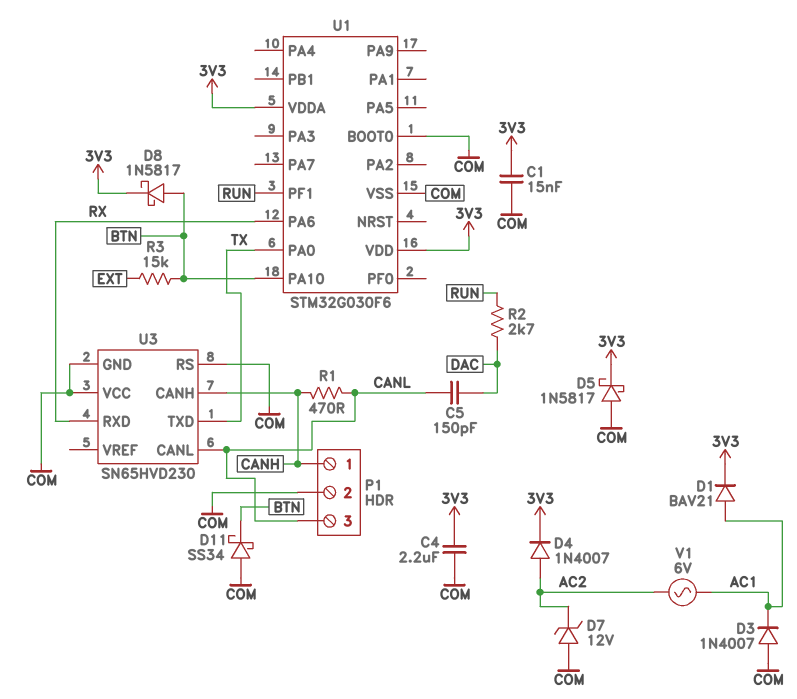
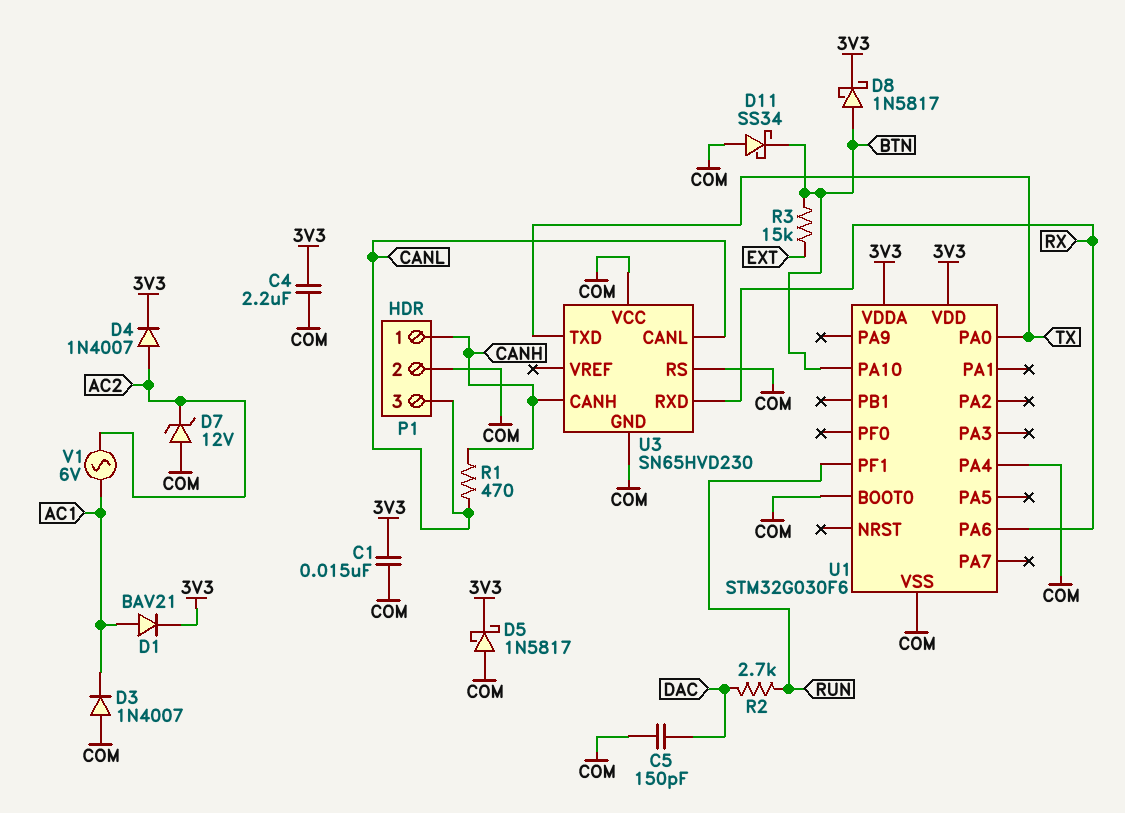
C5: 150pF (CANL, DAC) -> 150pF (COM, DAC)
U1 pin PA4: none -> COM

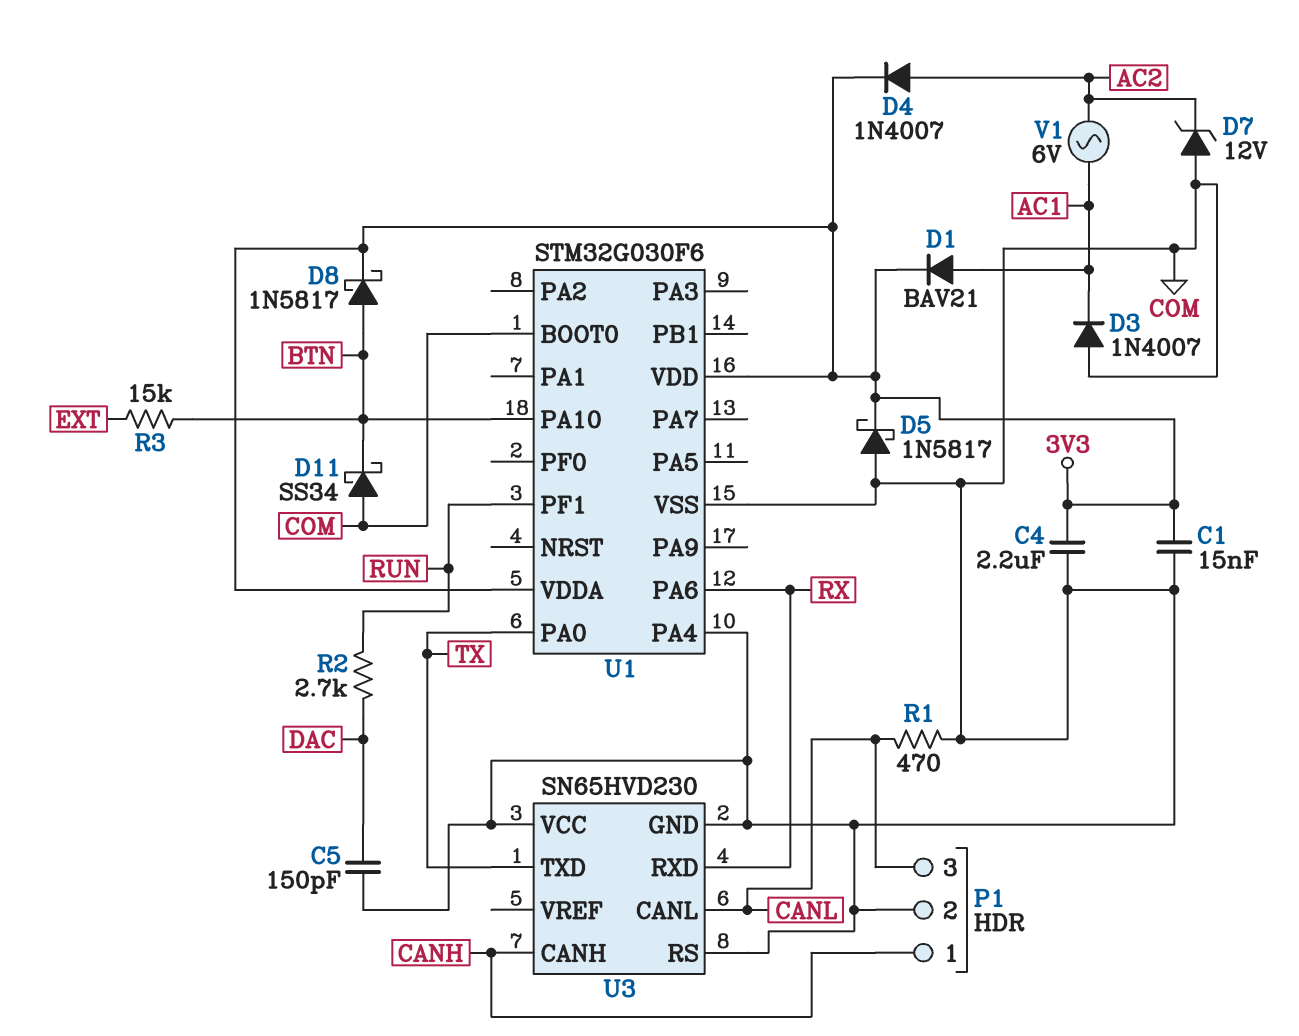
R1: 470 (CANH, CANL) -> 470 (CANL, COM)

